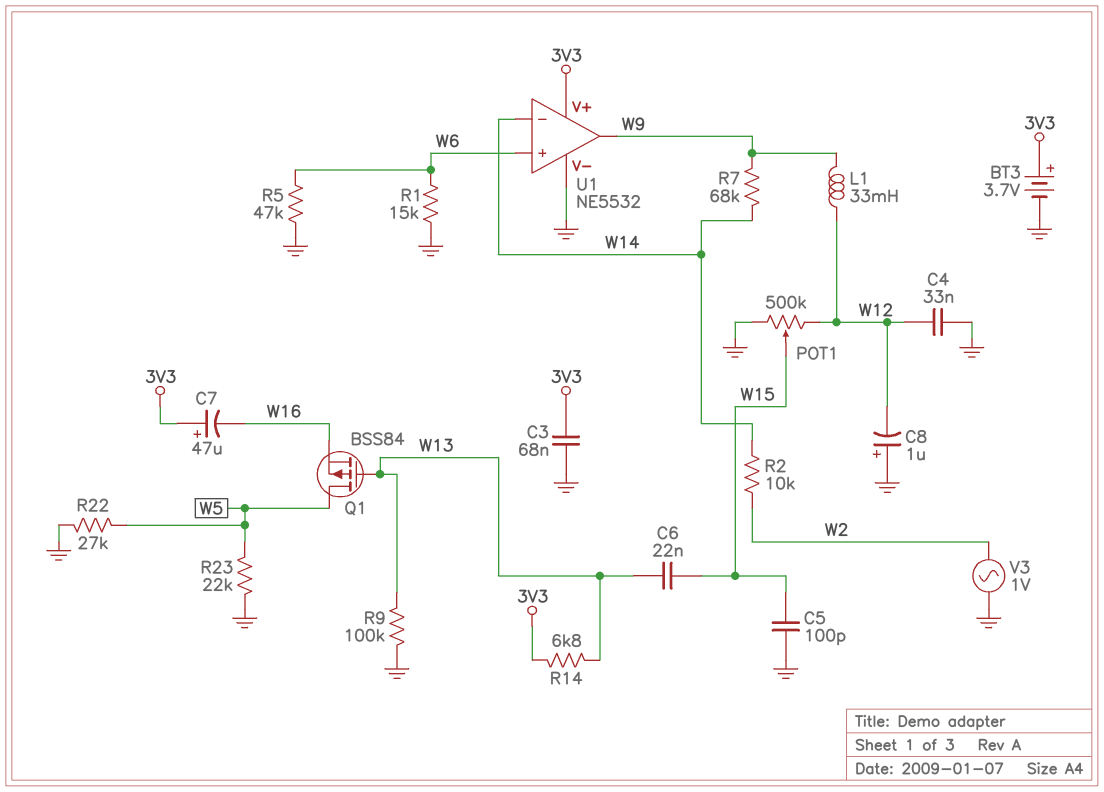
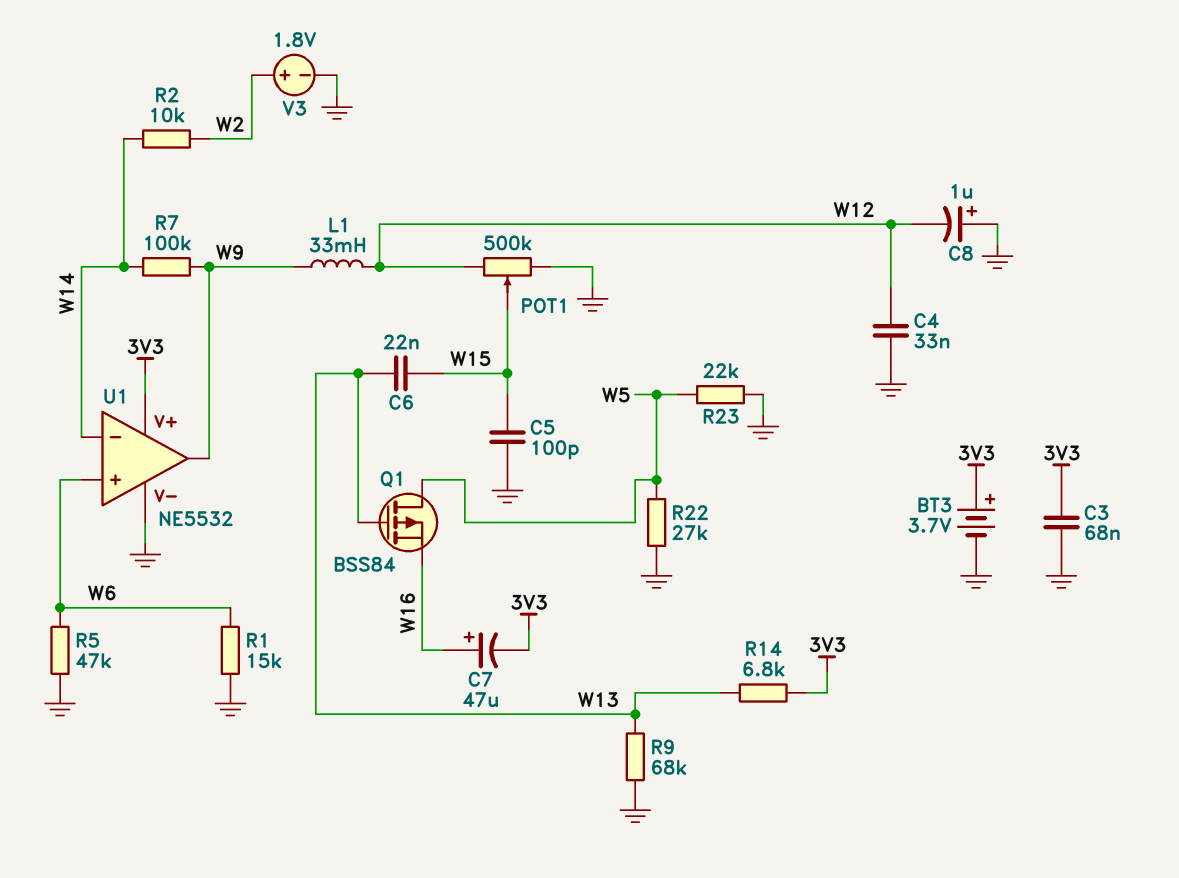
C7: 47uF (plus 3V3, minus W16) -> 47uF (plus W16, minus 3V3)
R7: 68k (W9, W14) -> 100k (W9, W14)
R9: 100k (GND, W13) -> 68k (GND, W13)
V3: AC 1V (GND, W2) -> 1.8V (plus W2, minus GND)

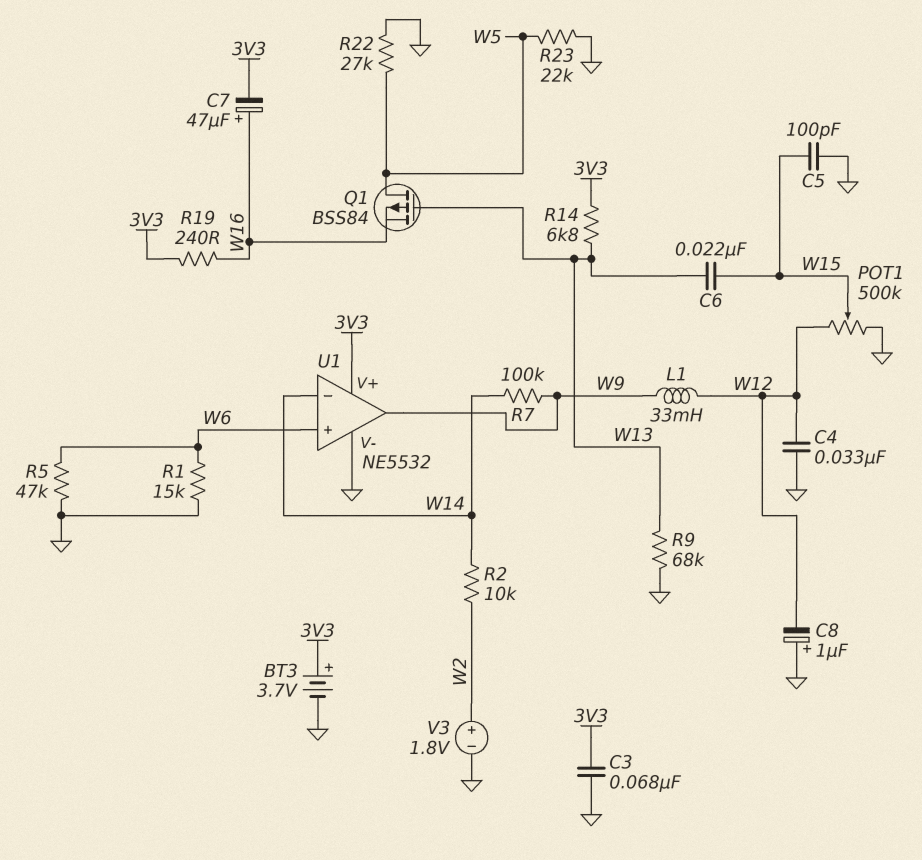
R19: none -> 240 (3V3, W16)

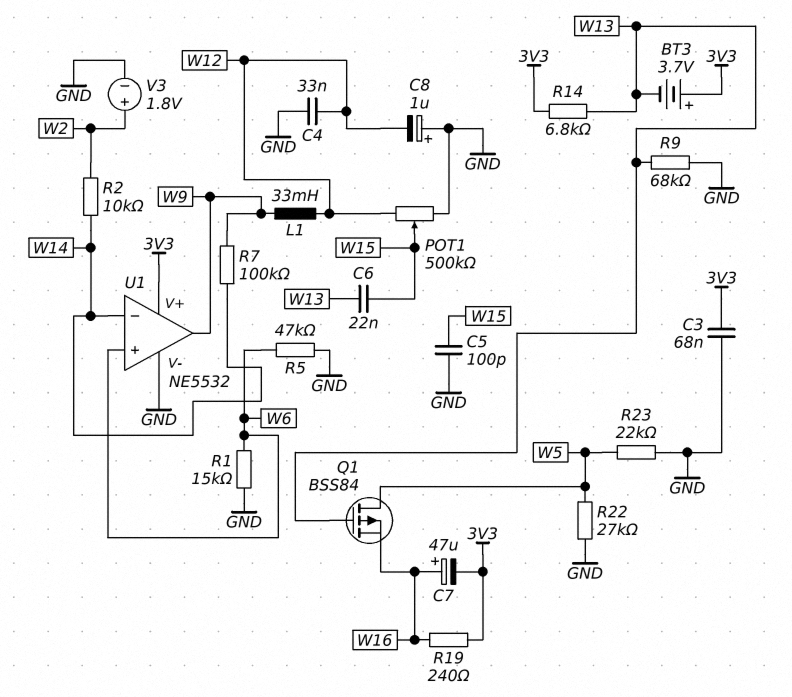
BT3: 3.7V (plus 3V3, minus GND) -> 3.7V (plus 3V3, minus W13)

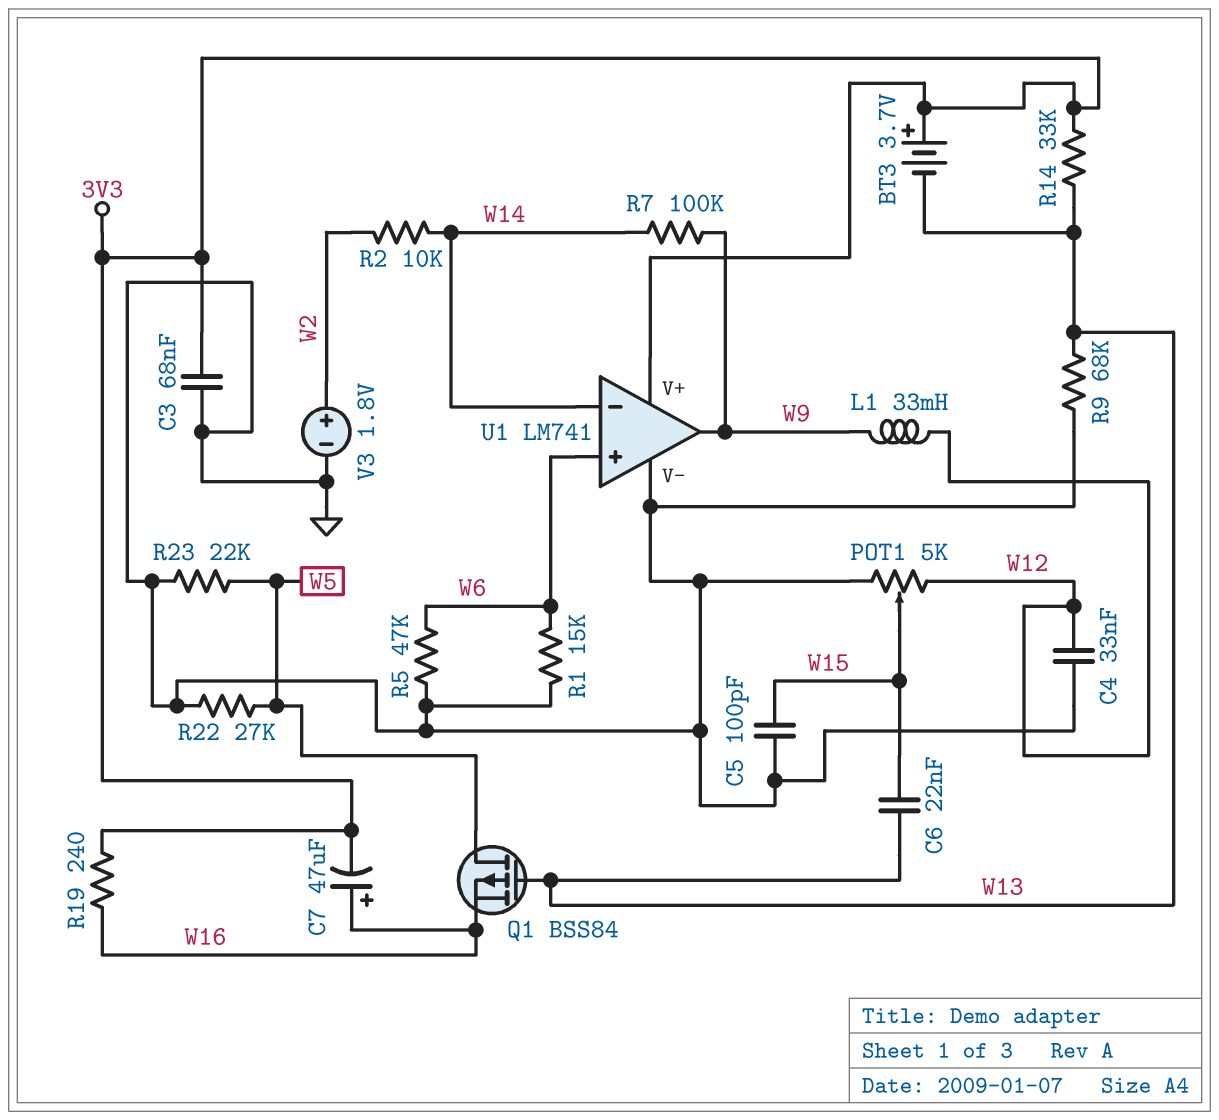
C8: 1uF (plus GND, minus W12) -> none
POT1: 500k (GND, W12, wiper W15) -> 5k (GND, W12, wiper W15)
R14: 6.8k (3V3, W13) -> 33k (3V3, W13)
U1: NE5532 -> LM741

